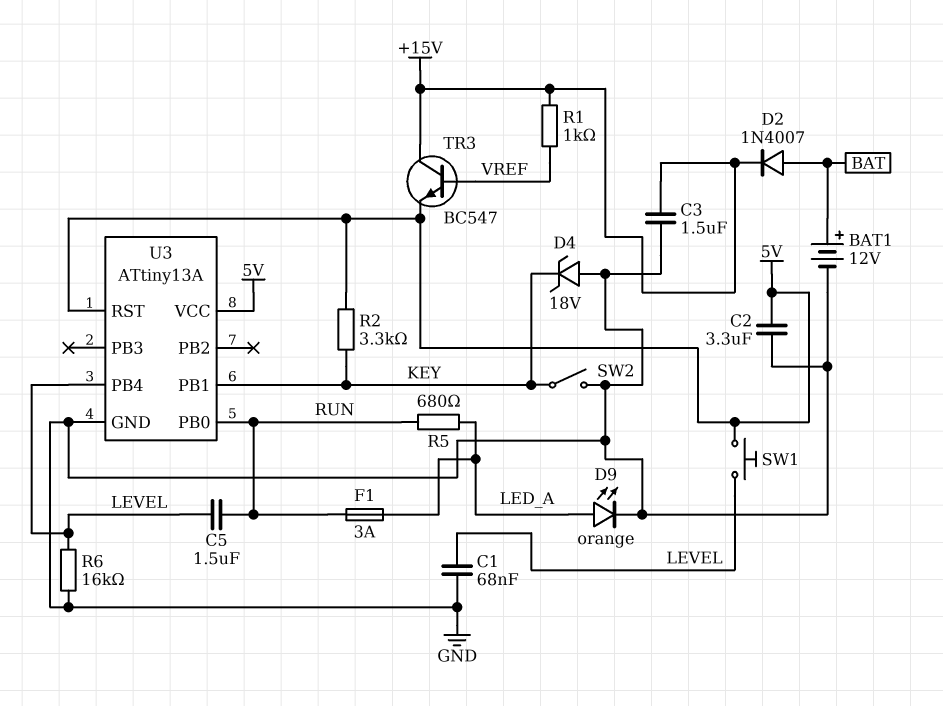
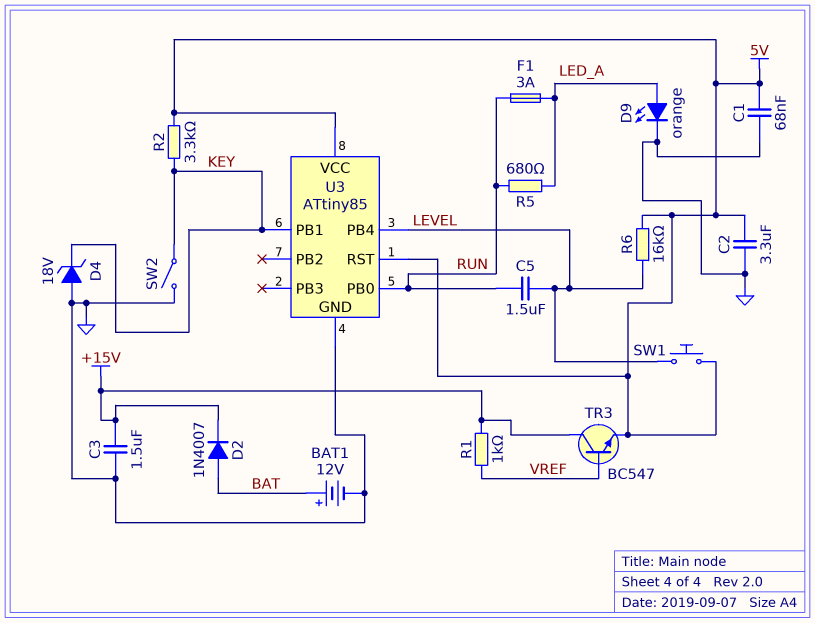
C1: 68nF (GND, LEVEL) -> 68nF (5V, GND)
R6: 16k (GND, LEVEL) -> 16k (5V, LEVEL)
U3: ATtiny13A -> ATtiny85

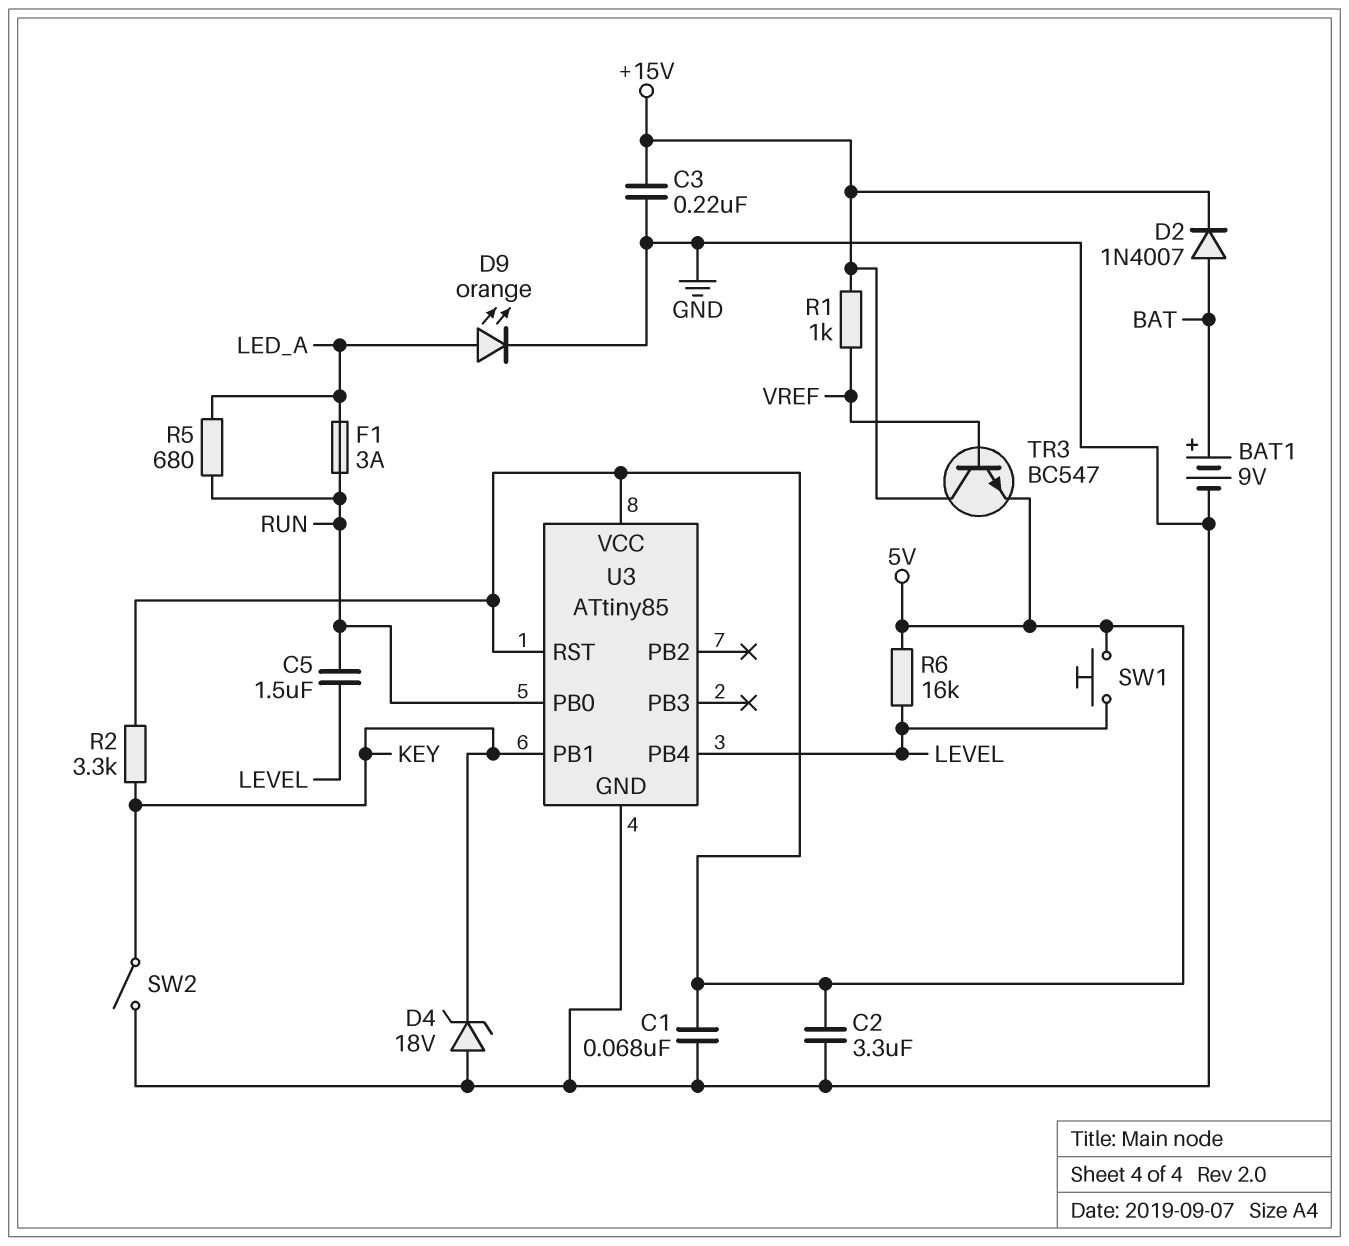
BAT1: 12V (plus BAT, minus GND) -> 9V (plus BAT, minus GND)
C3: 1.5uF (+15V, GND) -> 220nF (+15V, GND)

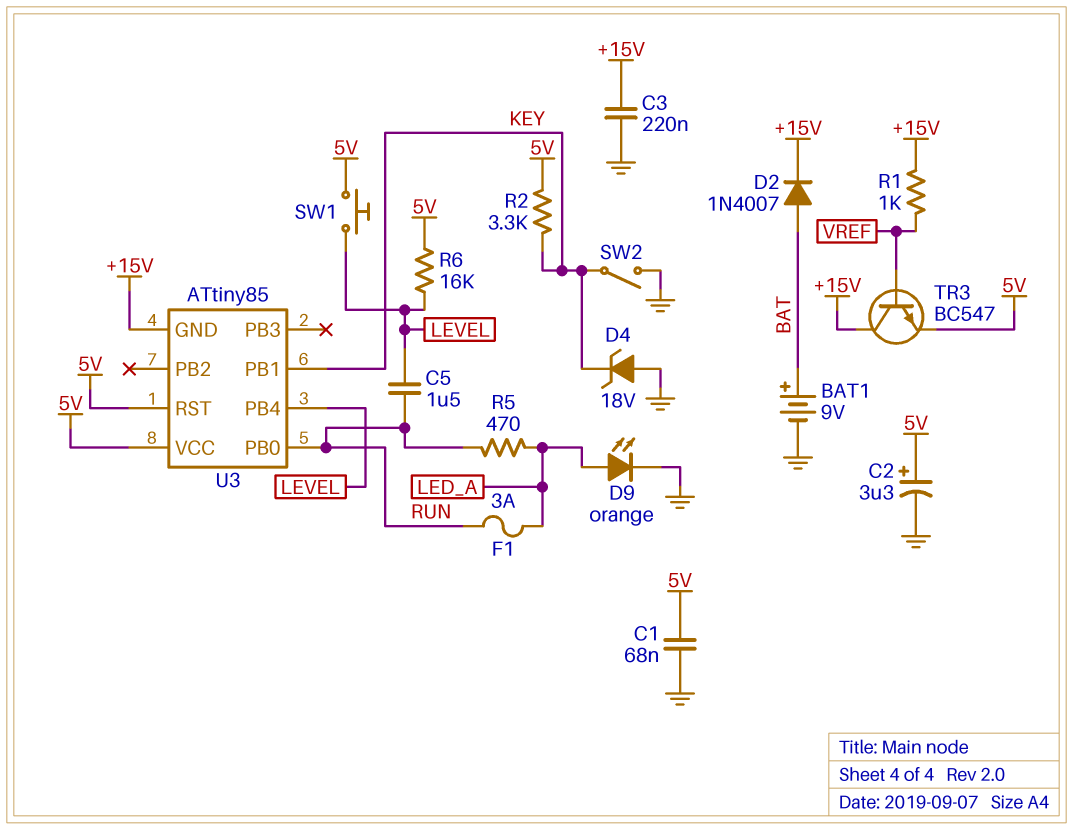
C2: 3.3uF (5V, GND) -> 3.3uF (plus 5V, minus GND)
R5: 680 (LED_A, RUN) -> 470 (LED_A, RUN)
U3 pin GND: GND -> +15V

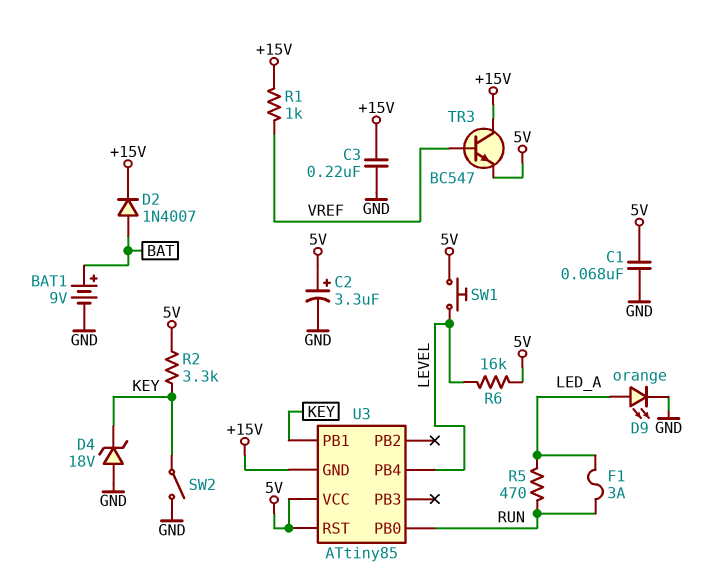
C5: 1.5uF (LEVEL, RUN) -> none

